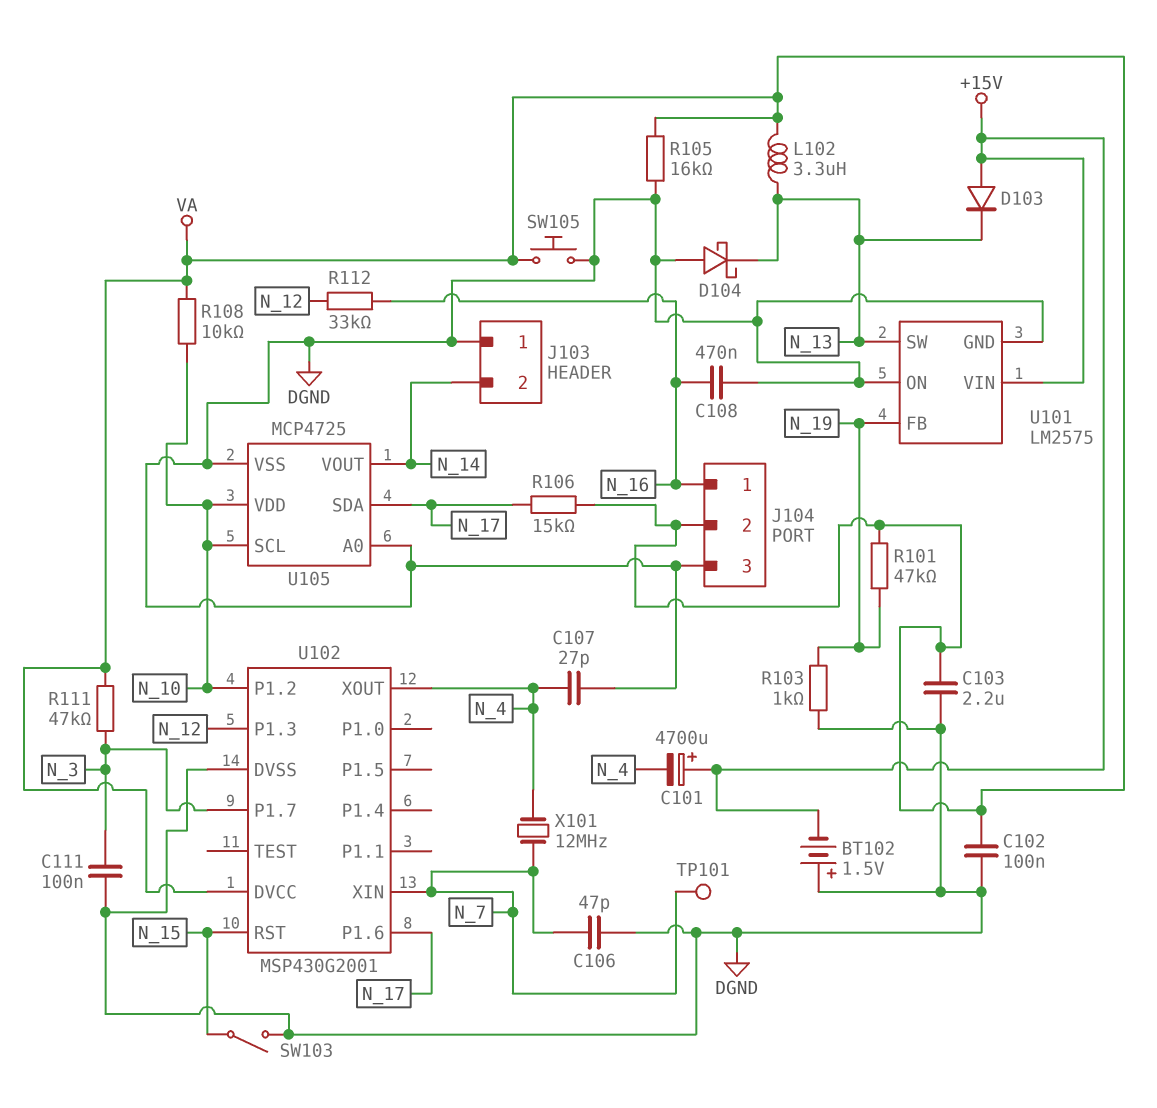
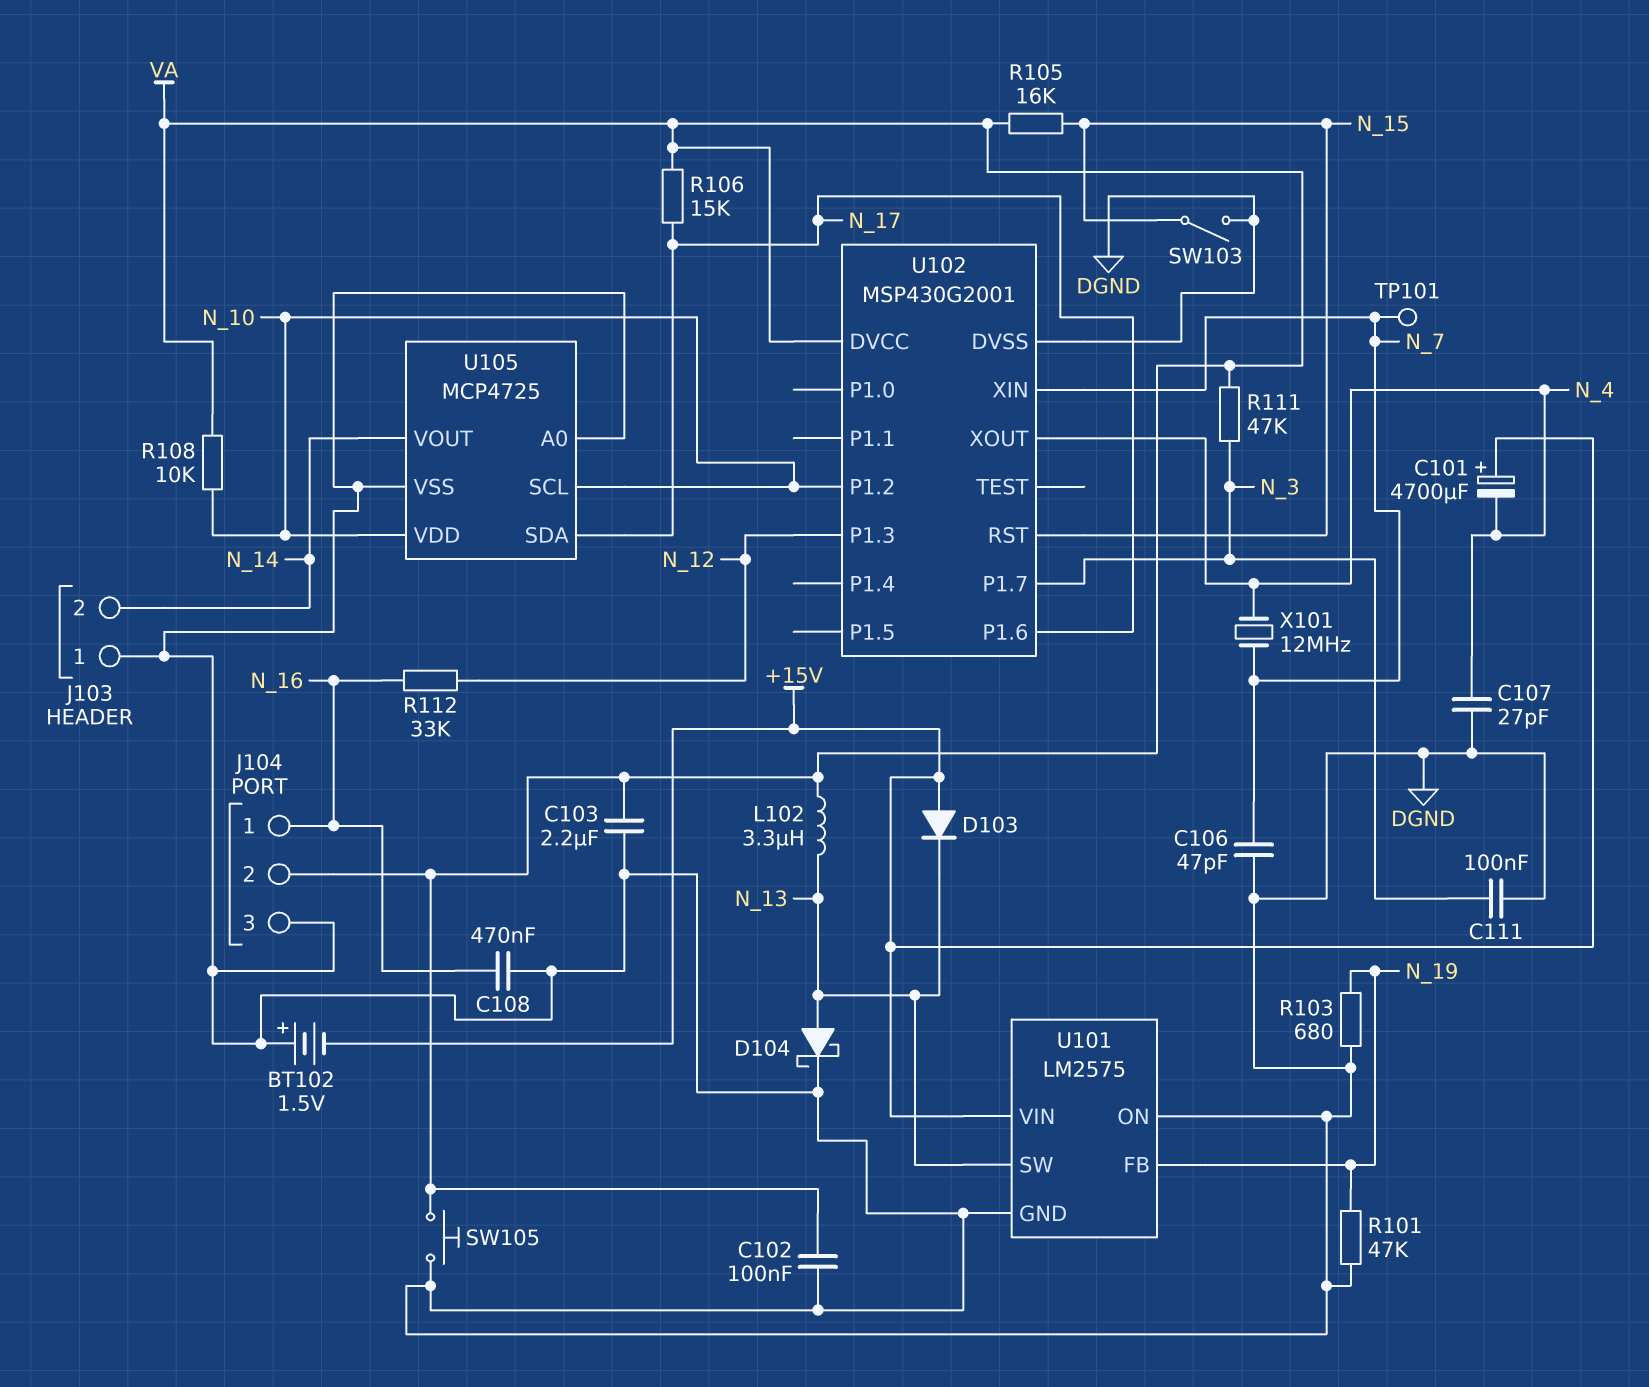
D104: schottky (A DGND, K N_13) -> schottky (A N_13, K DGND)
R101: 47k (N_19, VA) -> 47k (DGND, N_19)
R103: 1k (DGND, N_19) -> 680 (DGND, N_19)
R105: 16k (DGND, VA) -> 16k (N_15, VA)

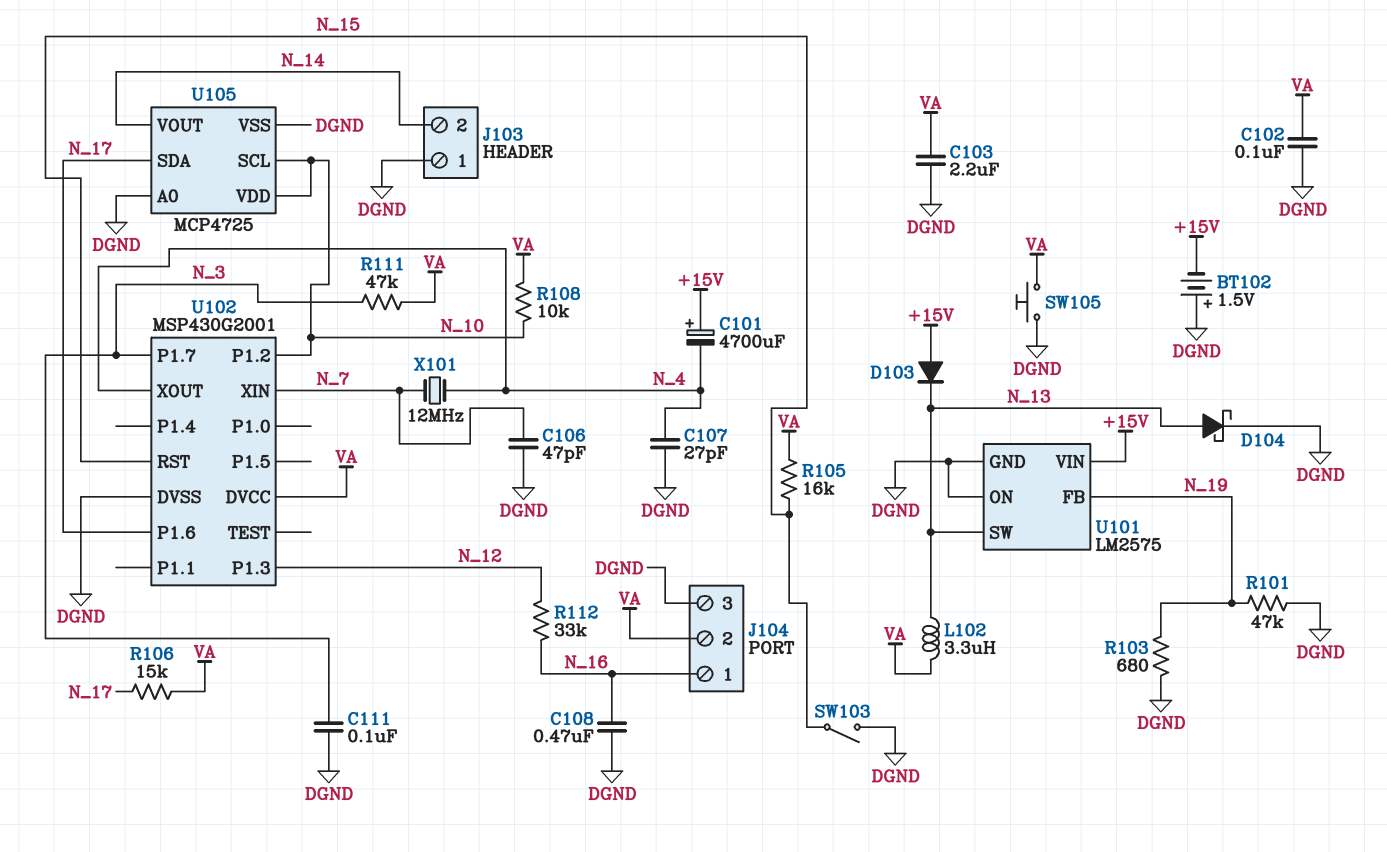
TP101: test point (N_7) -> none

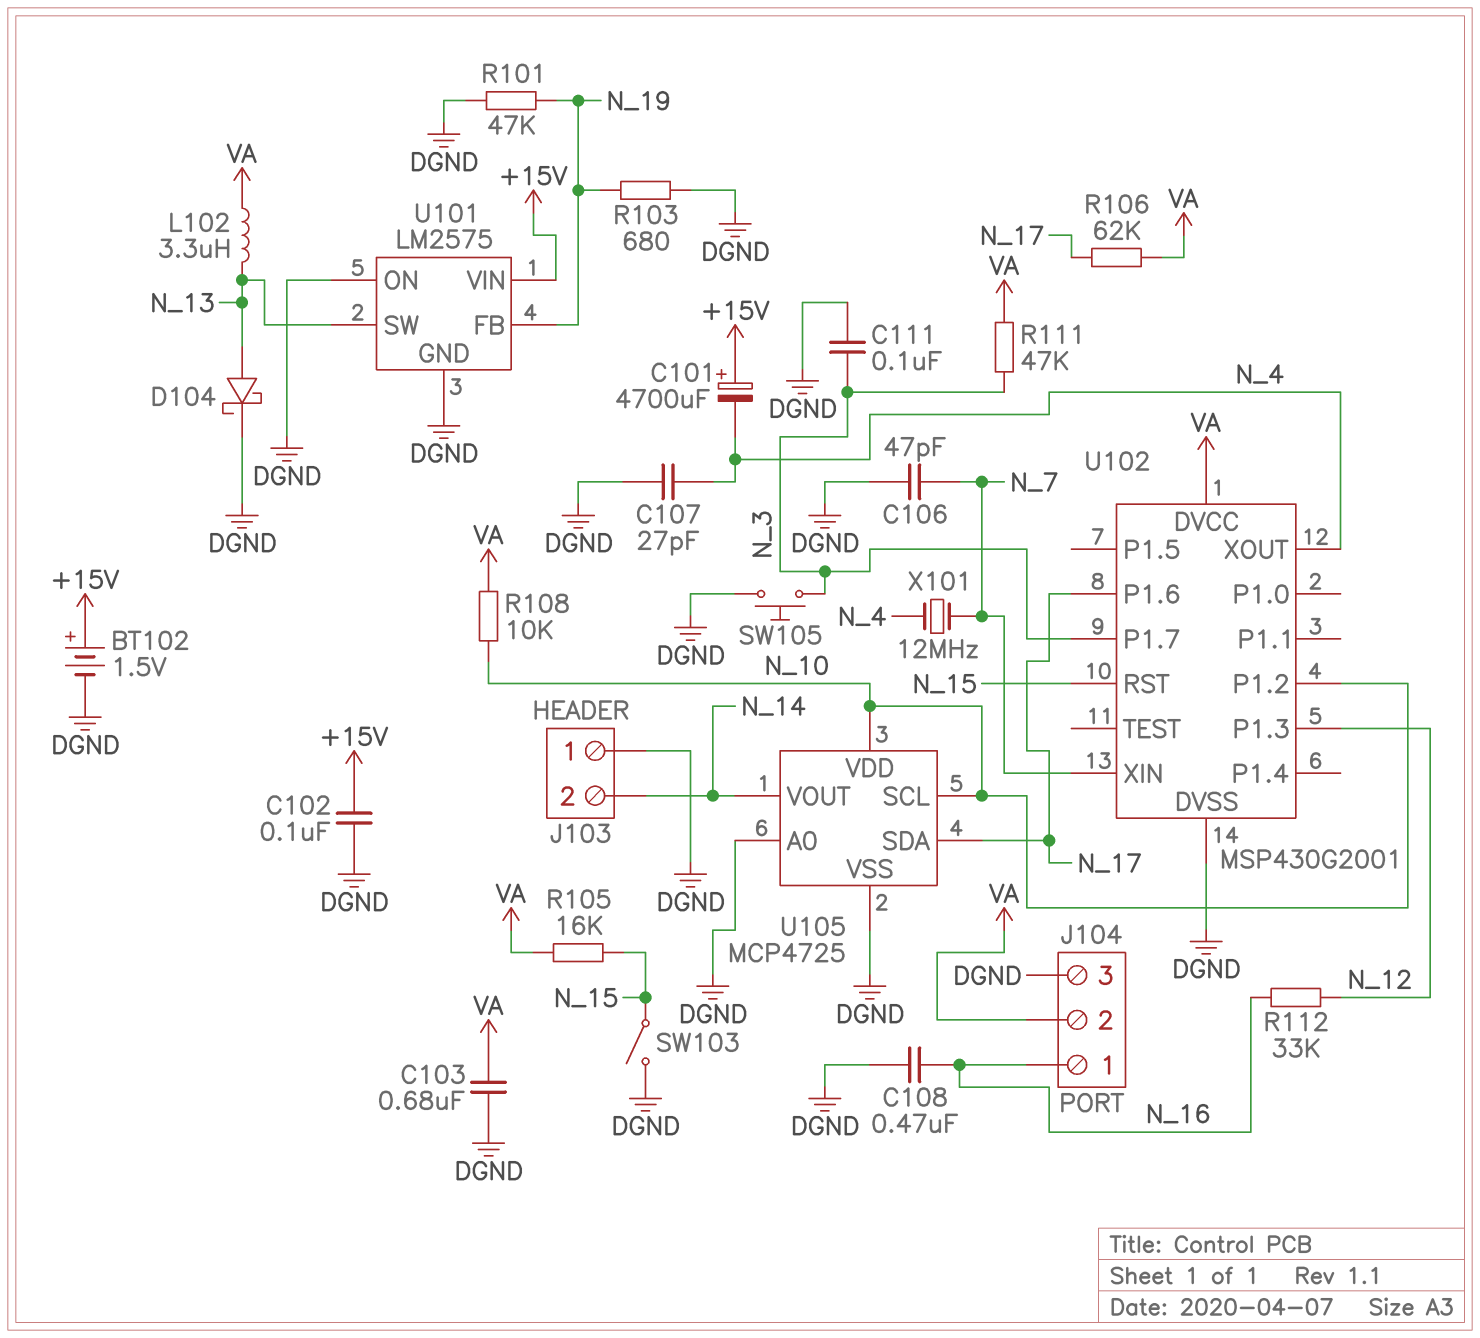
BT102: 1.5V (plus DGND, minus +15V) -> 1.5V (plus +15V, minus DGND)
C102: 100nF (DGND, VA) -> 100nF (+15V, DGND)
C103: 2.2uF (DGND, VA) -> 680nF (DGND, VA)
D103: diode (A +15V, K N_13) -> none
R106: 15k (N_17, VA) -> 62k (N_17, VA)
SW105: button (DGND, VA) -> button (DGND, N_3)

